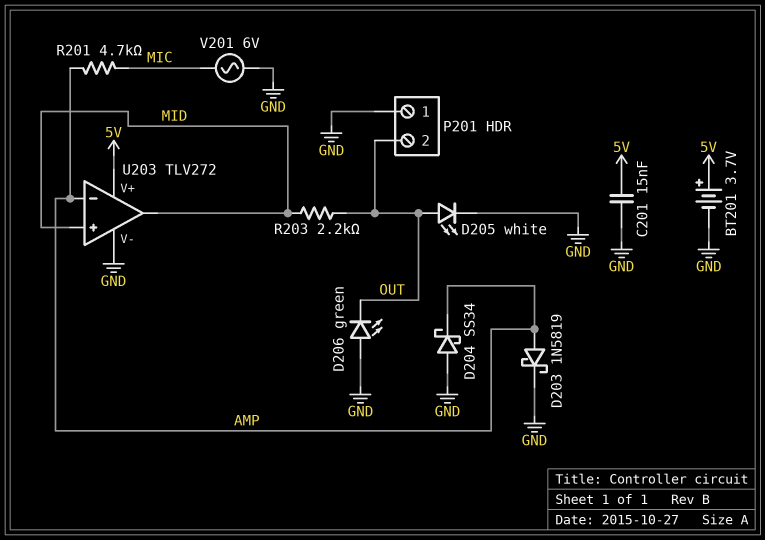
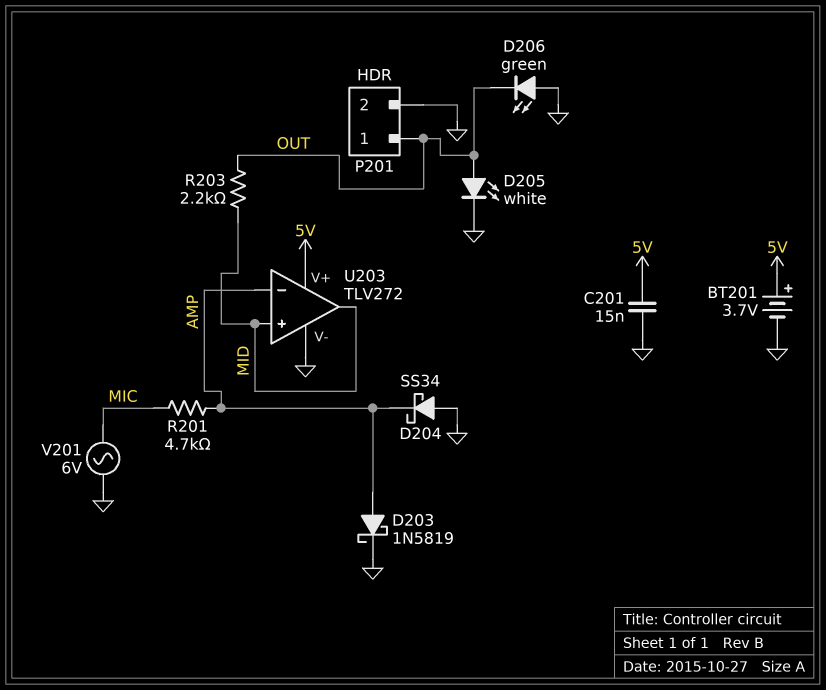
P201 pin 1: GND -> OUT
P201 pin 2: OUT -> GND

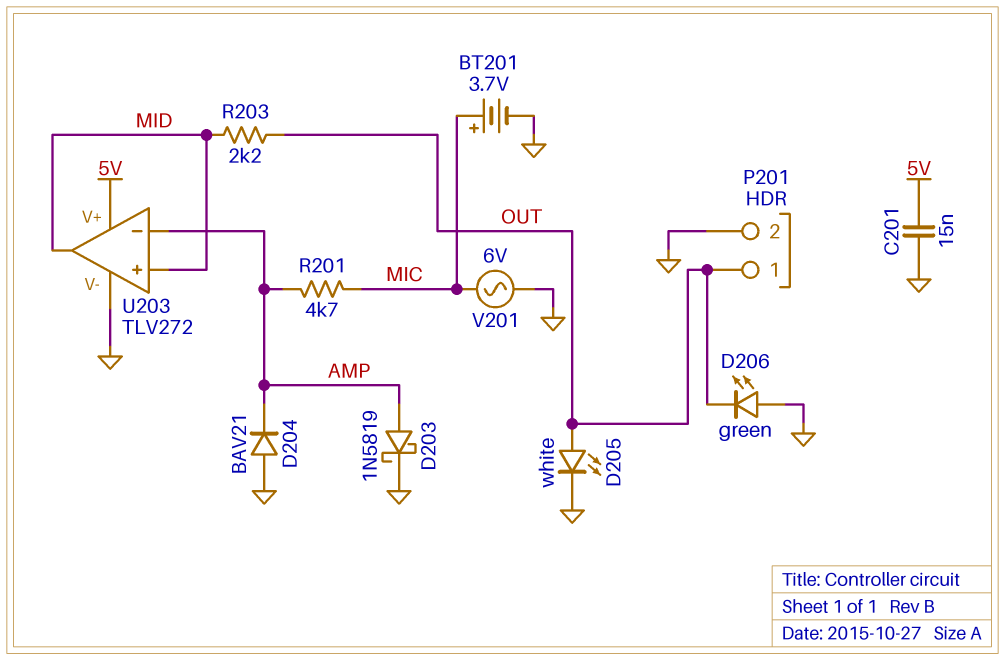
BT201: 3.7V (plus 5V, minus GND) -> 3.7V (plus MIC, minus GND)
D204: schottky SS34 (A GND, K AMP) -> diode BAV21 (A GND, K AMP)

